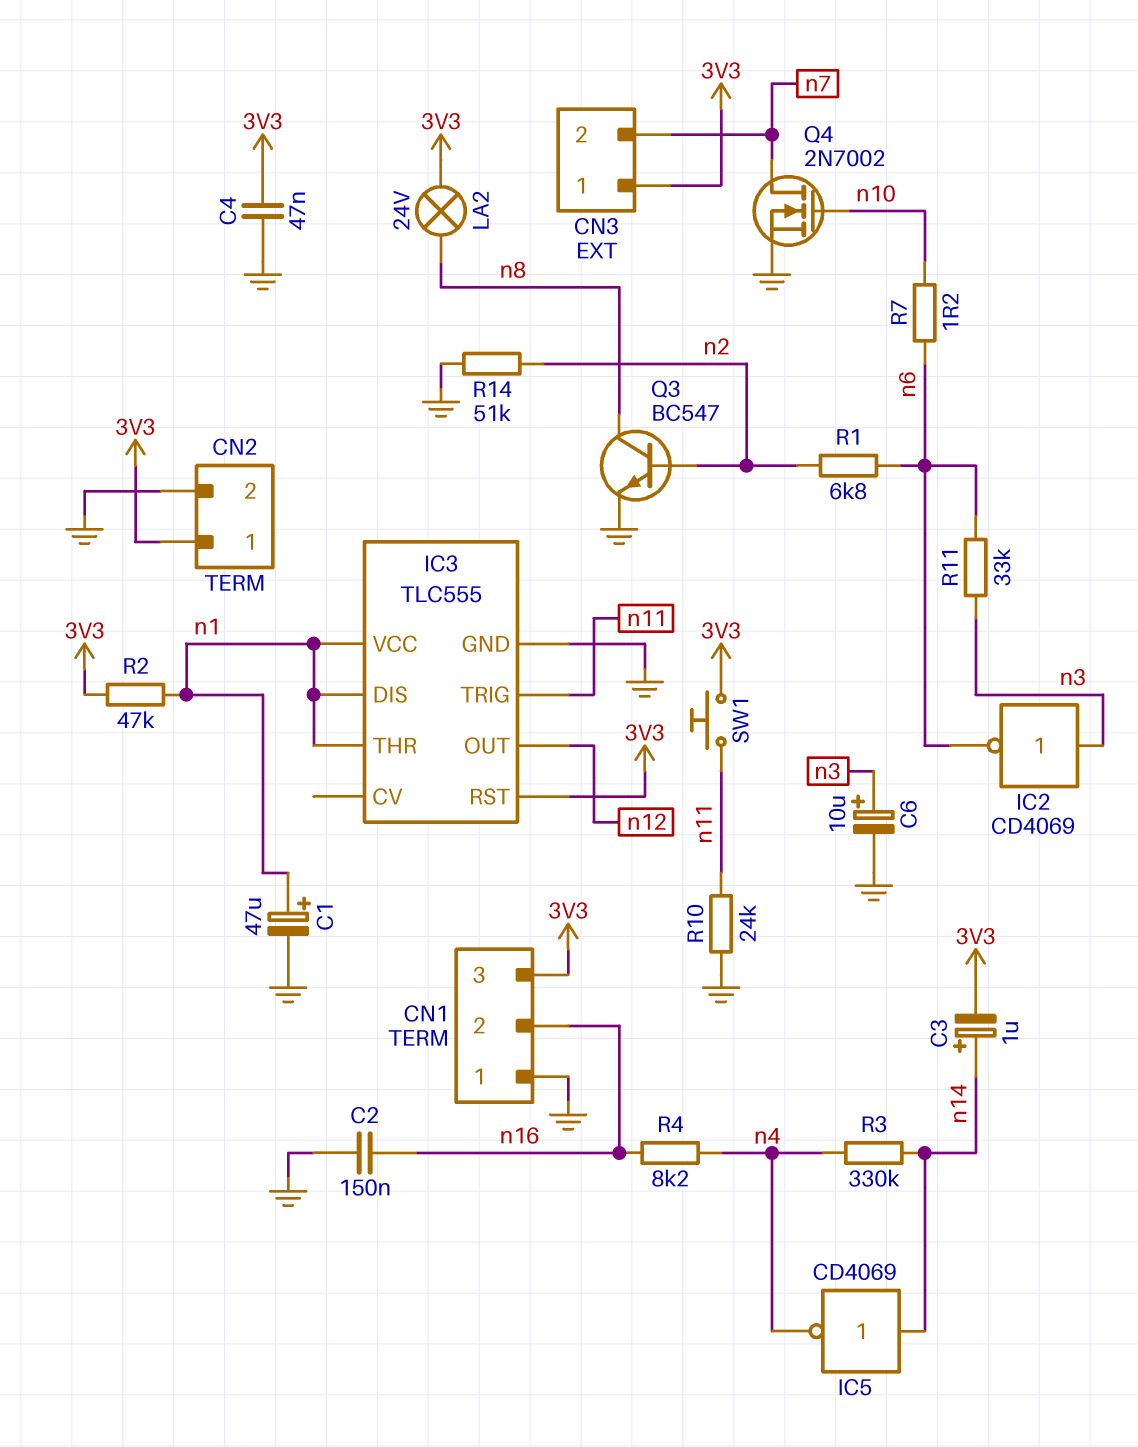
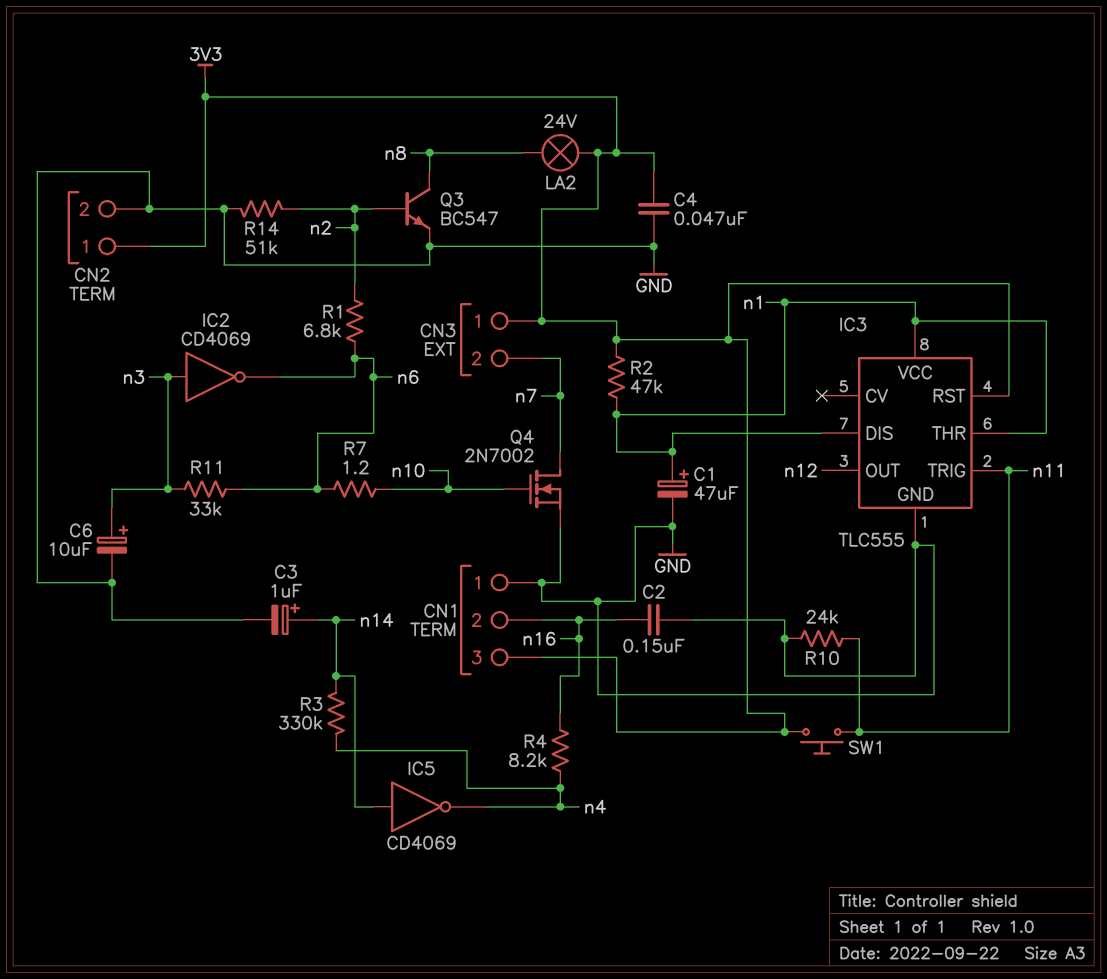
C3: 1uF (plus n14, minus 3V3) -> 1uF (plus n14, minus GND)

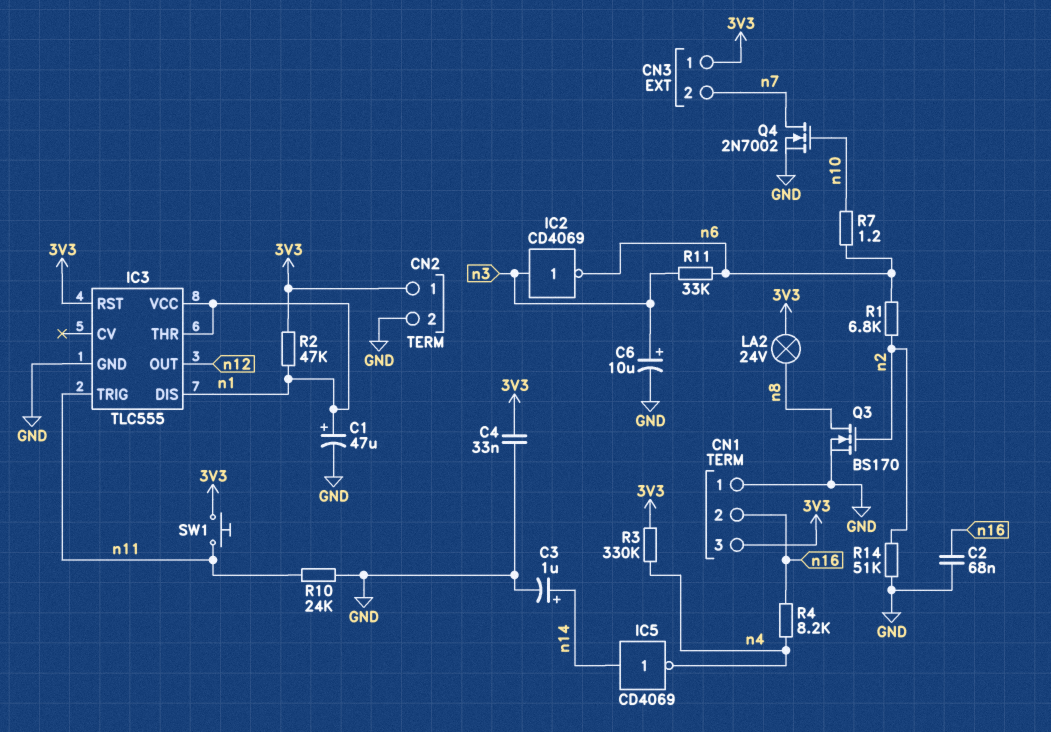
C2: 150nF (GND, n16) -> 68nF (GND, n16)
C4: 47nF (3V3, GND) -> 33nF (3V3, GND)
Q3: NPN BC547 (B n2, C n8, E GND) -> NMOS BS170 (G n2, D n8, S GND)
R3: 330k (n4, n14) -> 330k (3V3, n4)

